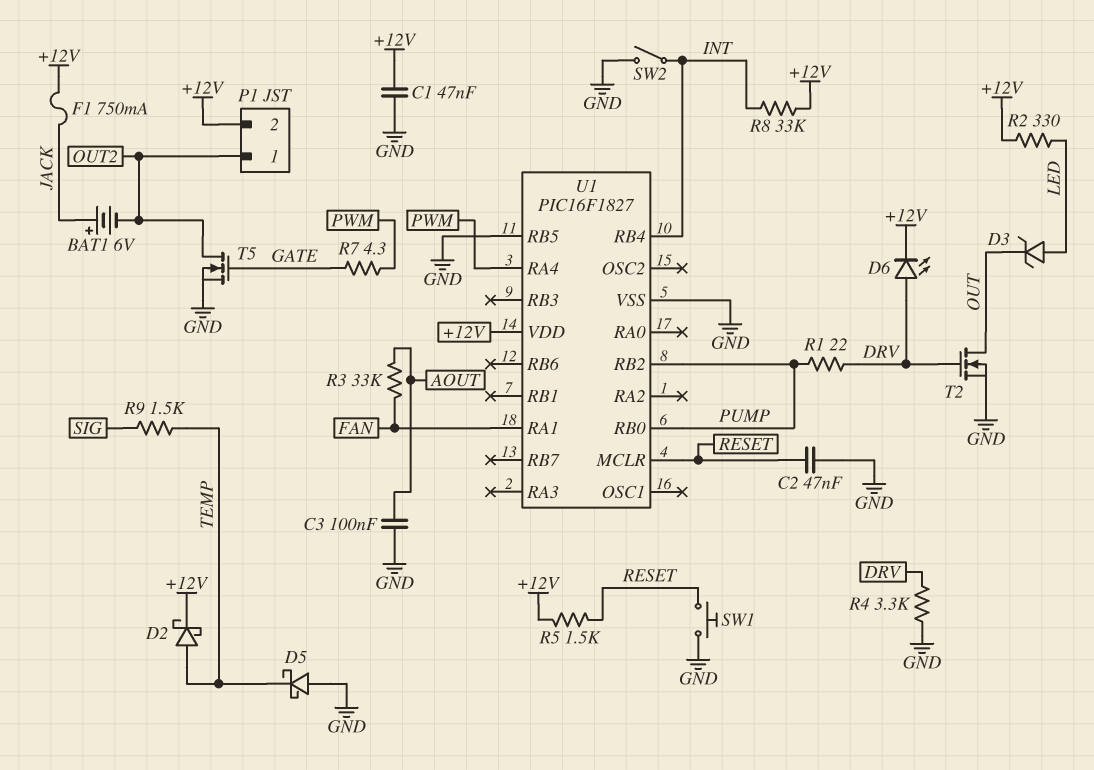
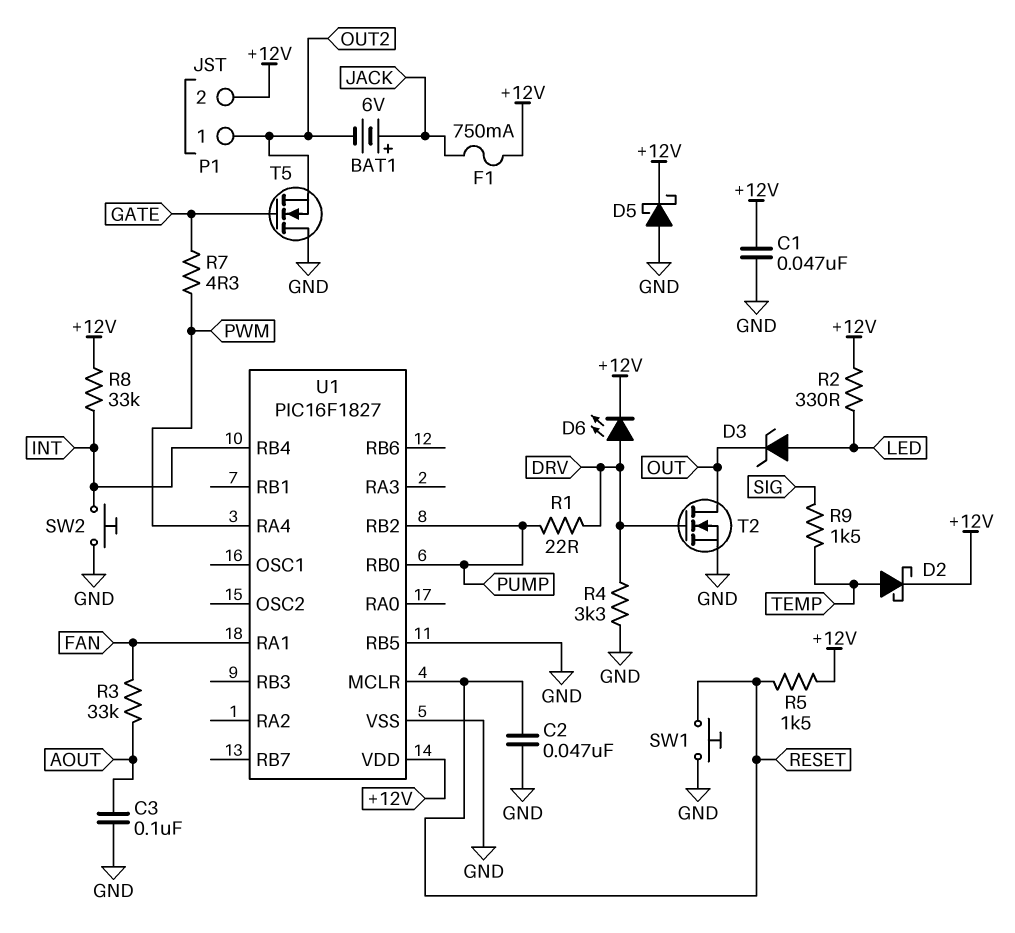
D5: schottky (A GND, K TEMP) -> schottky (A GND, K +12V)
SW2: switch (GND, INT) -> button (GND, INT)
T5: NMOS (G GATE, D OUT2, S GND) -> NMOS (G GATE, D GND, S OUT2)

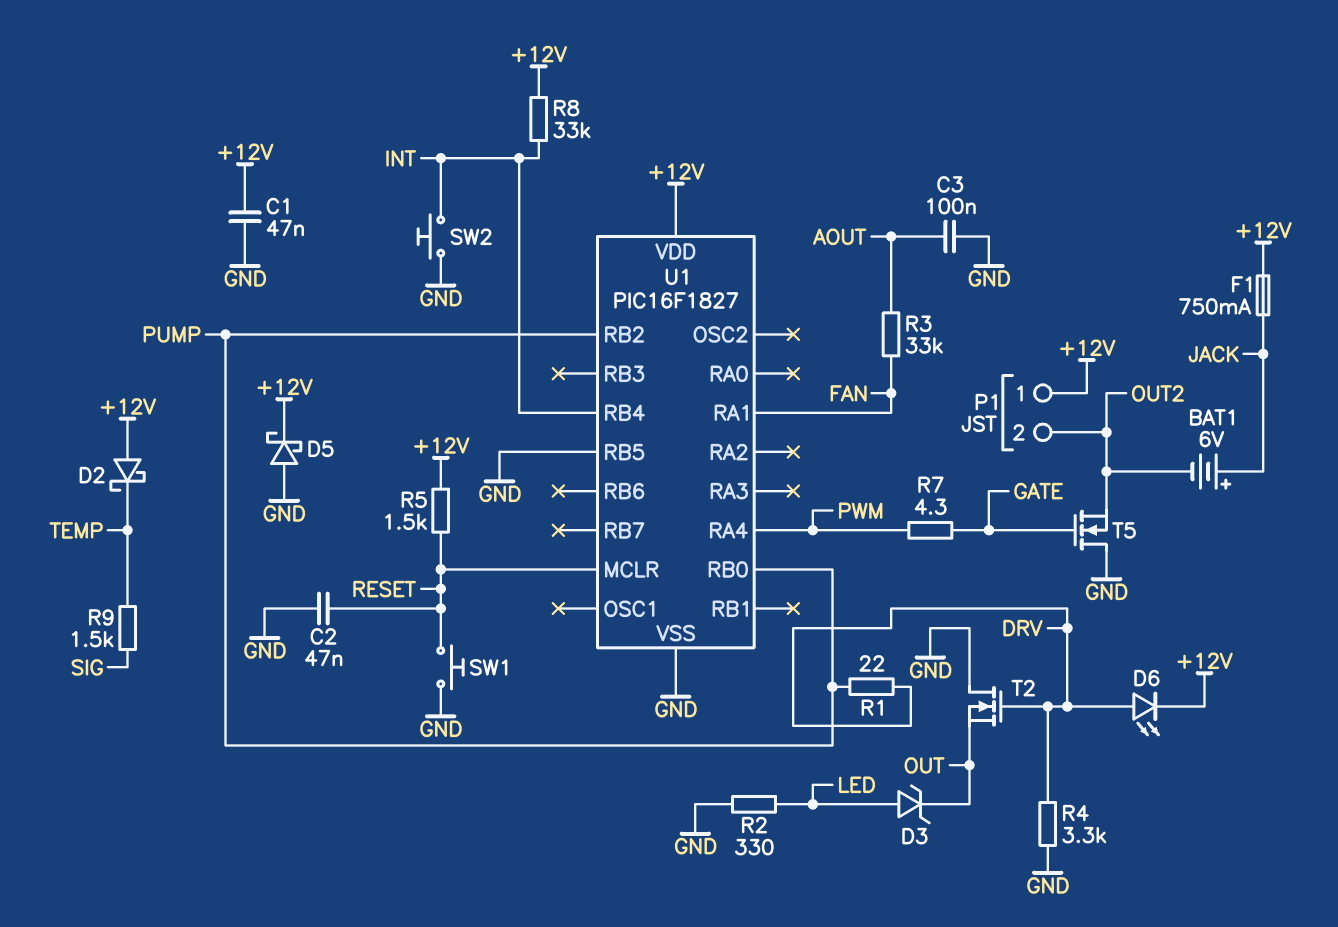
D2: schottky (A TEMP, K +12V) -> schottky (A +12V, K TEMP)
P1 pin 1: OUT2 -> +12V
P1 pin 2: +12V -> OUT2
R2: 330 (+12V, LED) -> 330 (GND, LED)
T2: NMOS (G DRV, D OUT, S GND) -> NMOS (G DRV, D GND, S OUT)

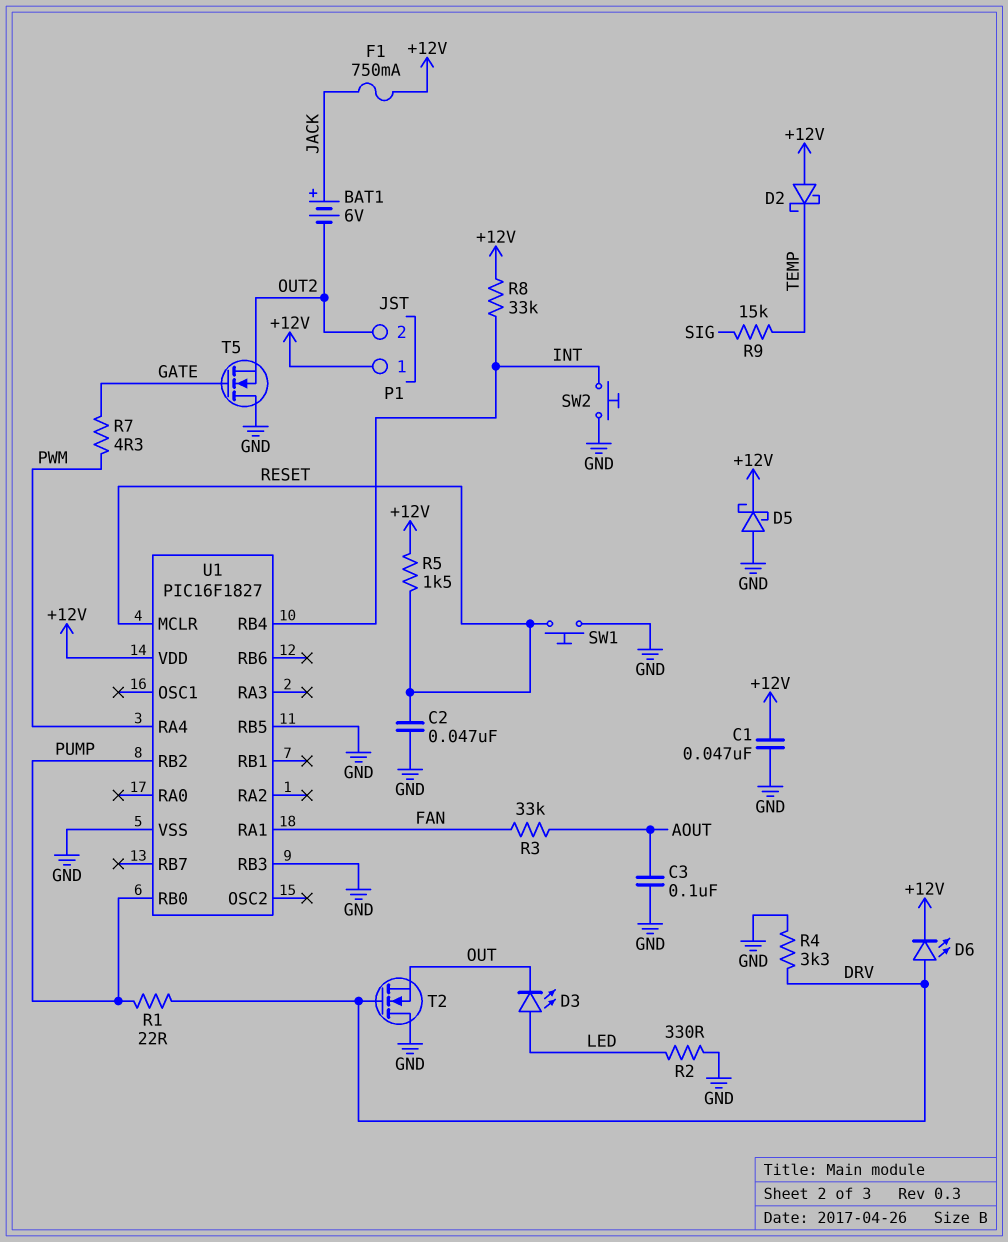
D3: zener (A LED, K OUT) -> LED (A LED, K OUT)
R9: 1.5k (SIG, TEMP) -> 15k (SIG, TEMP)
U1 pin RB3: none -> GND

